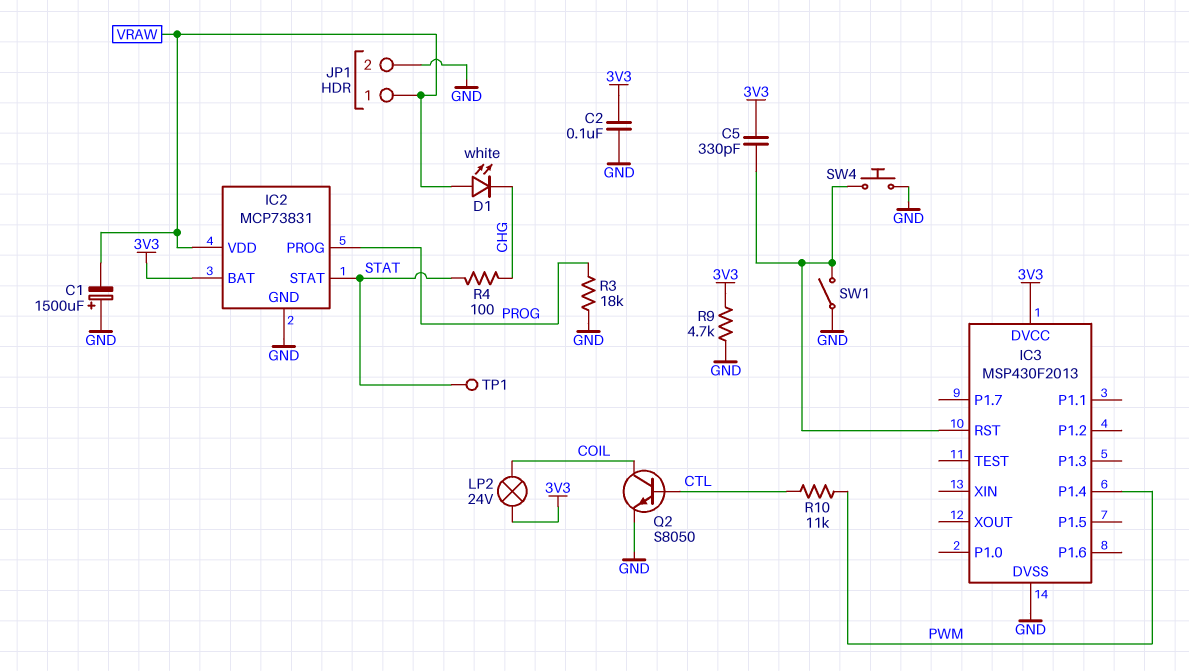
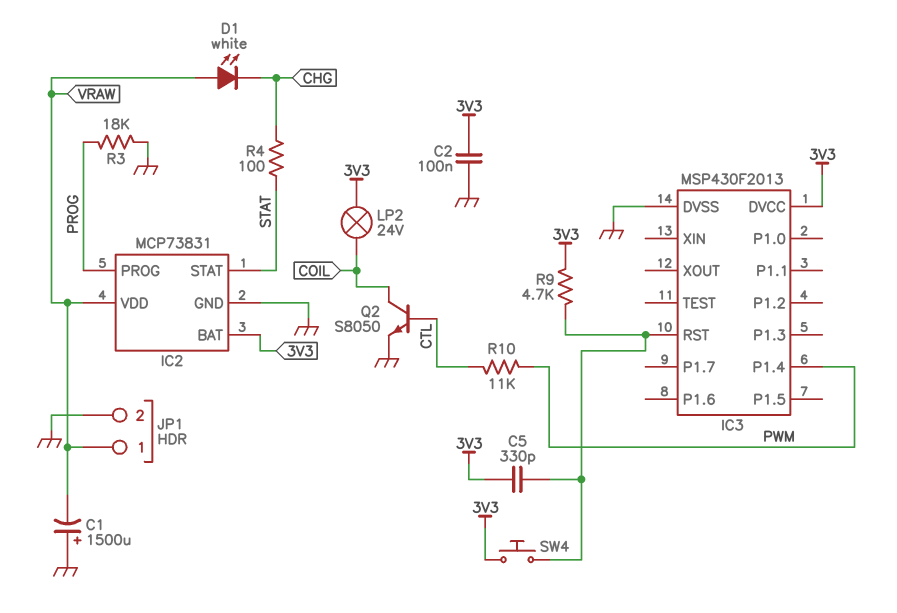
R9: 4.7k (3V3, GND) -> 4.7k (3V3, IC3/RST)
SW1: switch (GND, IC3/RST) -> none
SW4: button (GND, IC3/RST) -> button (3V3, IC3/RST)
TP1: test point (STAT) -> none

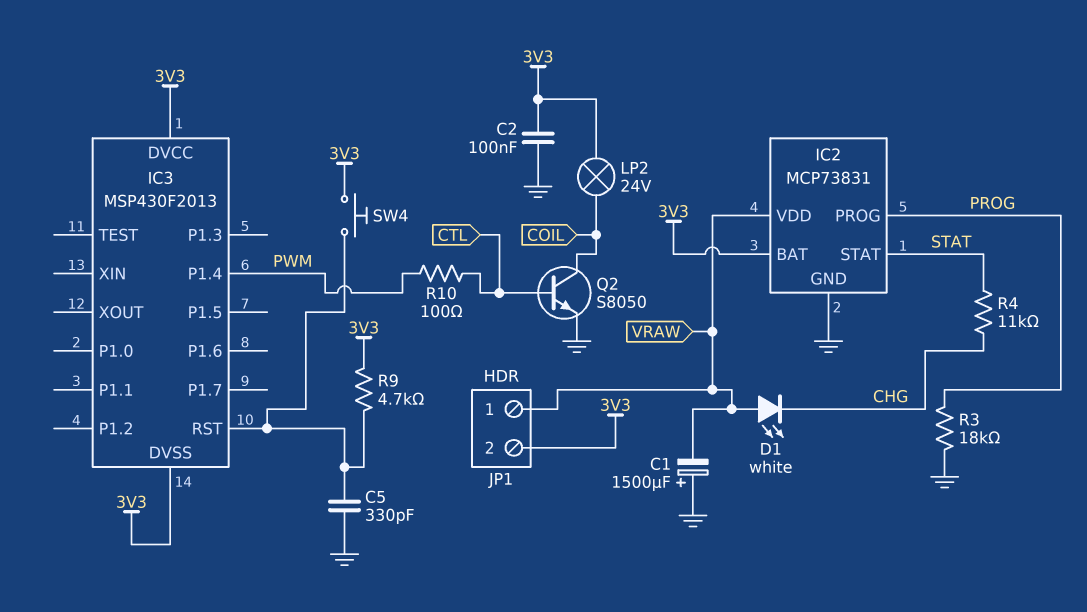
C5: 330pF (3V3, IC3/RST) -> 330pF (GND, IC3/RST)
IC3 pin DVSS: GND -> 3V3
JP1 pin 2: GND -> 3V3
R4: 100 (CHG, STAT) -> 11k (CHG, STAT)
R10: 11k (CTL, PWM) -> 100 (CTL, PWM)

